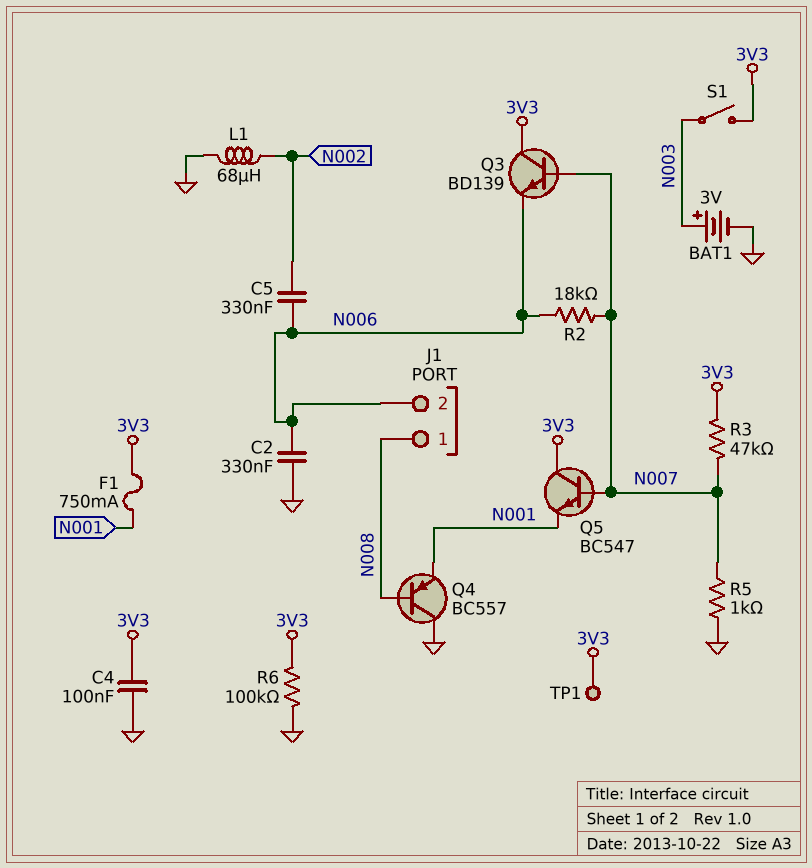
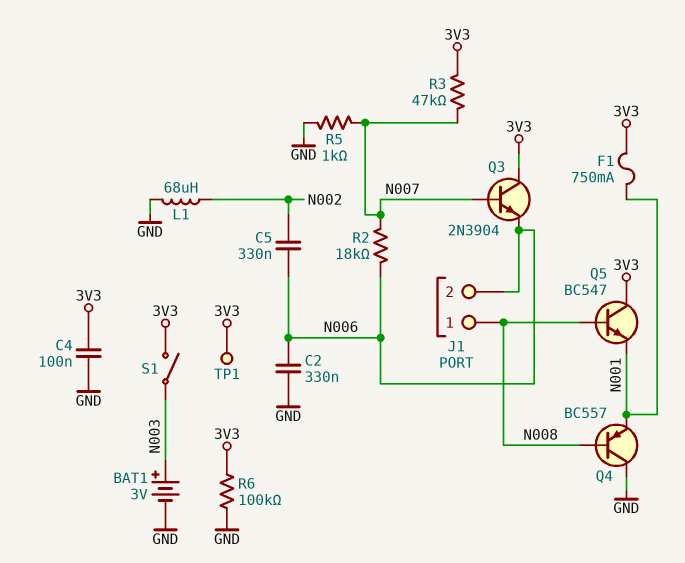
Q3: NPN BD139 (B N007, C 3V3, E N006) -> NPN 2N3904 (B N007, C 3V3, E N006)
Q5: NPN BC547 (B N007, C 3V3, E N001) -> NPN BC547 (B N008, C 3V3, E N001)

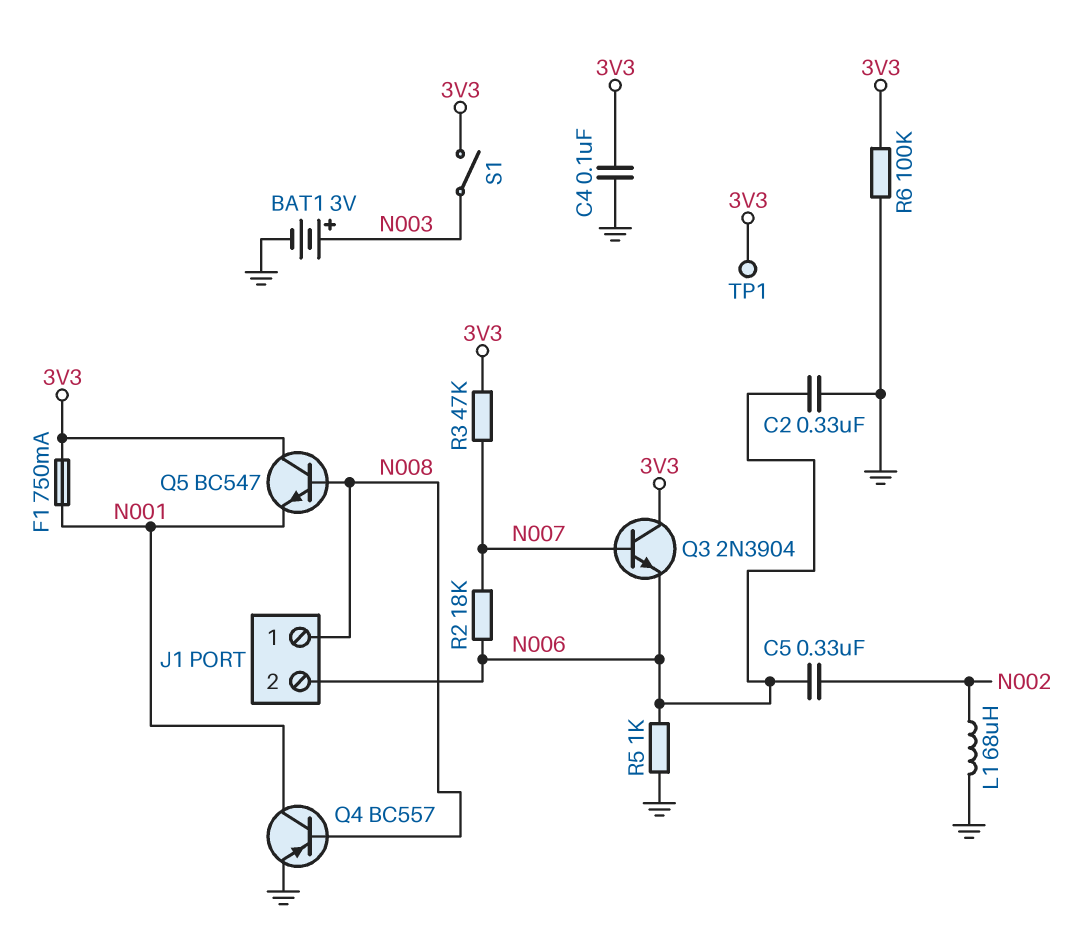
Q4: PNP BC557 (B N008, C GND, E N001) -> PNP BC557 (B N008, C N001, E GND)
R5: 1k (GND, N007) -> 1k (GND, N006)

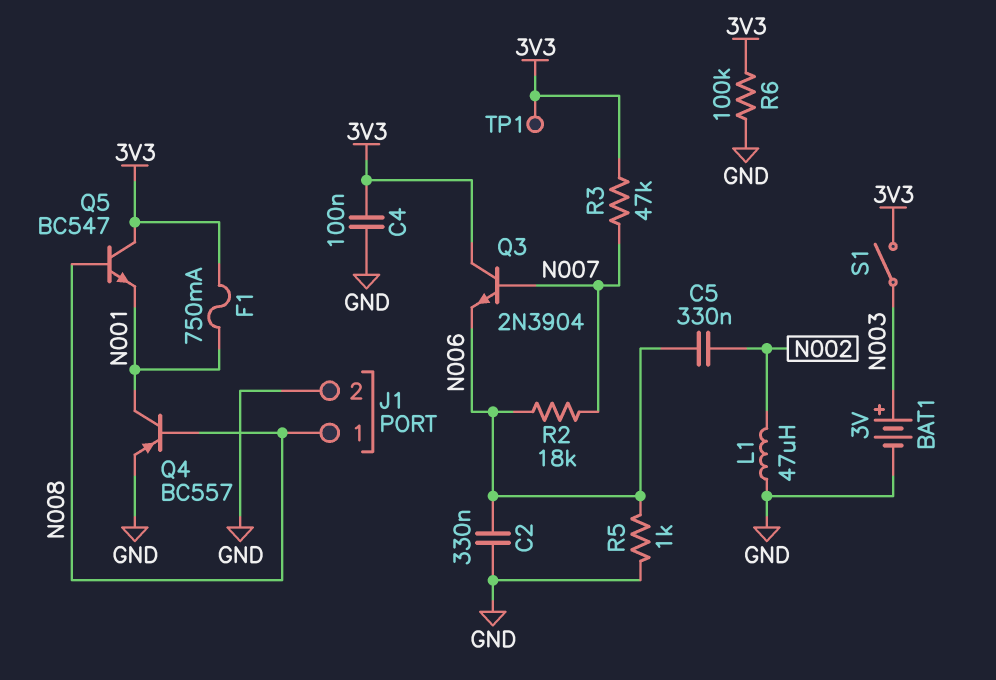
J1 pin 2: N006 -> GND
L1: 68uH (GND, N002) -> 47uH (GND, N002)

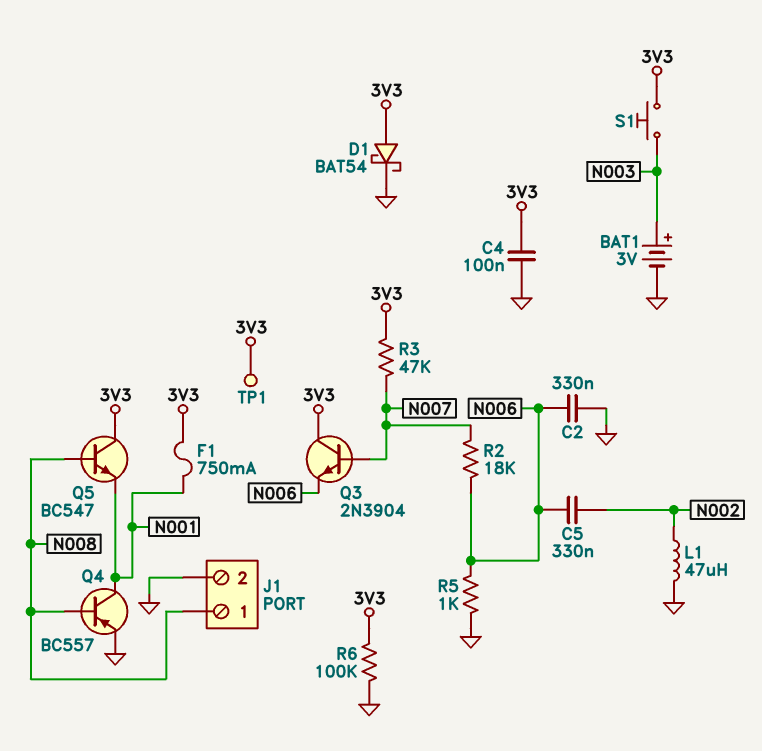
D1: none -> schottky BAT54 (A 3V3, K GND)
S1: switch (3V3, N003) -> button (3V3, N003)

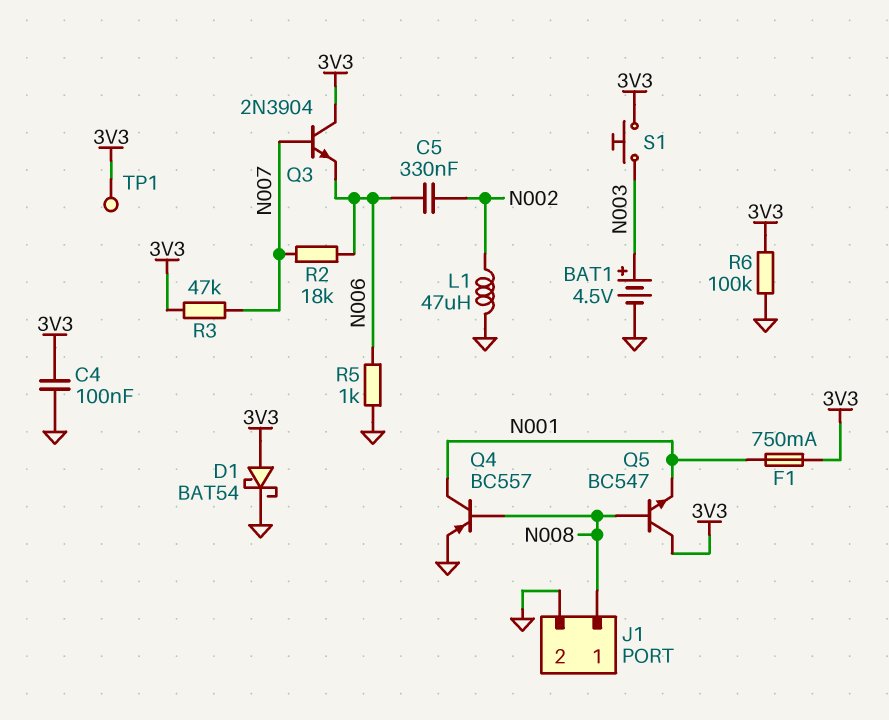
BAT1: 3V (plus N003, minus GND) -> 4.5V (plus N003, minus GND)
C2: 330nF (GND, N006) -> none

